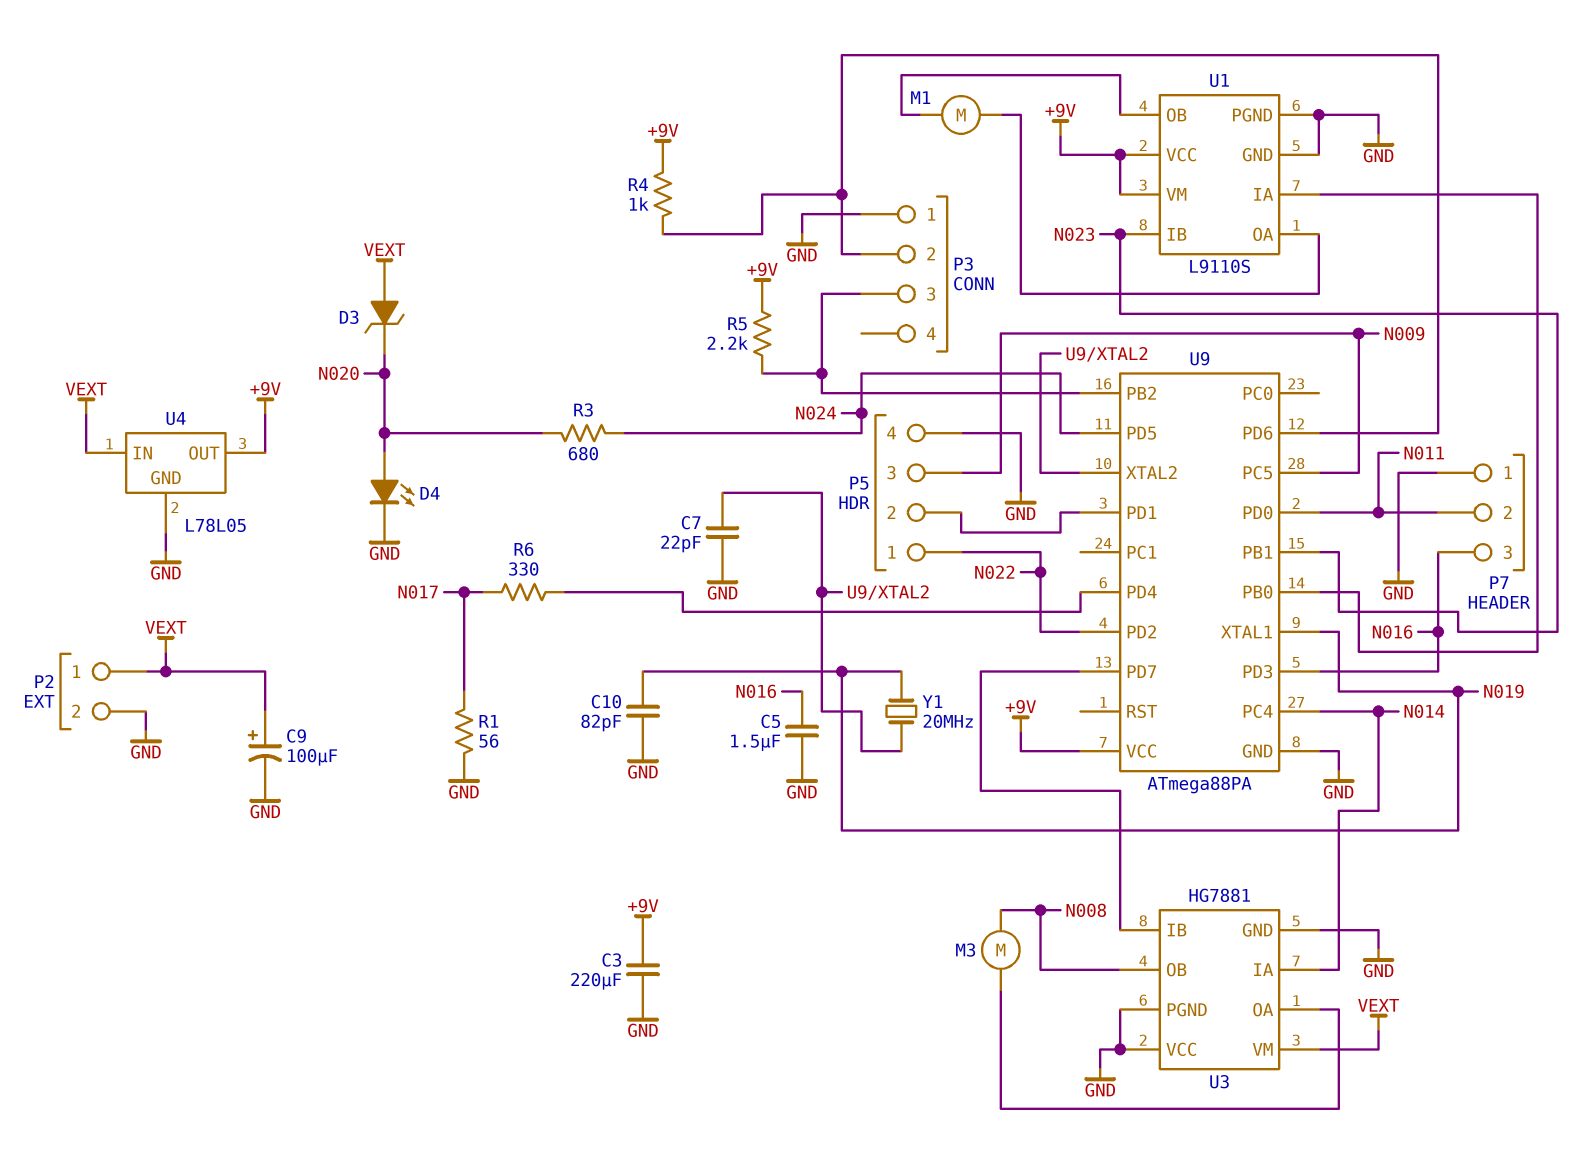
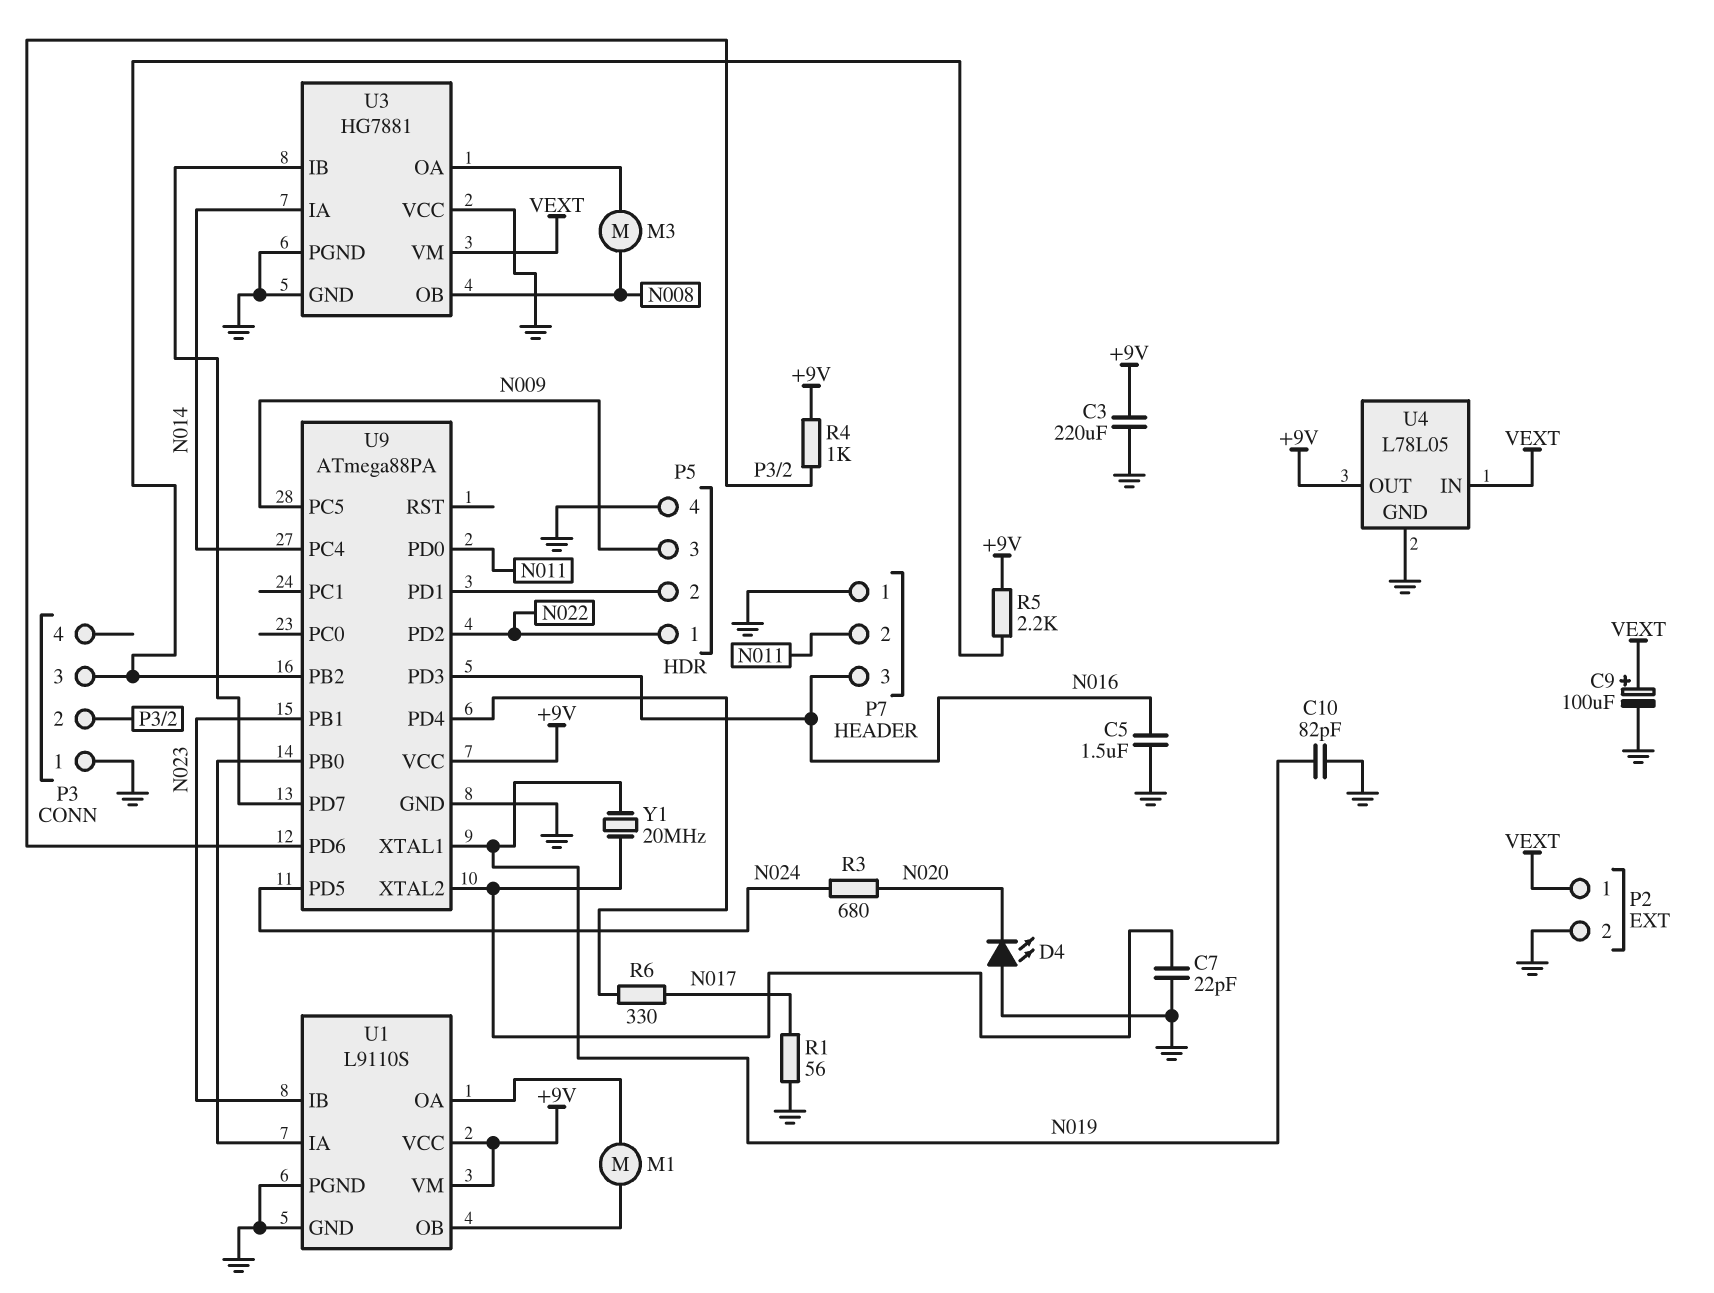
D3: zener (A VEXT, K N020) -> none
D4: LED (A N020, K GND) -> LED (A GND, K N020)

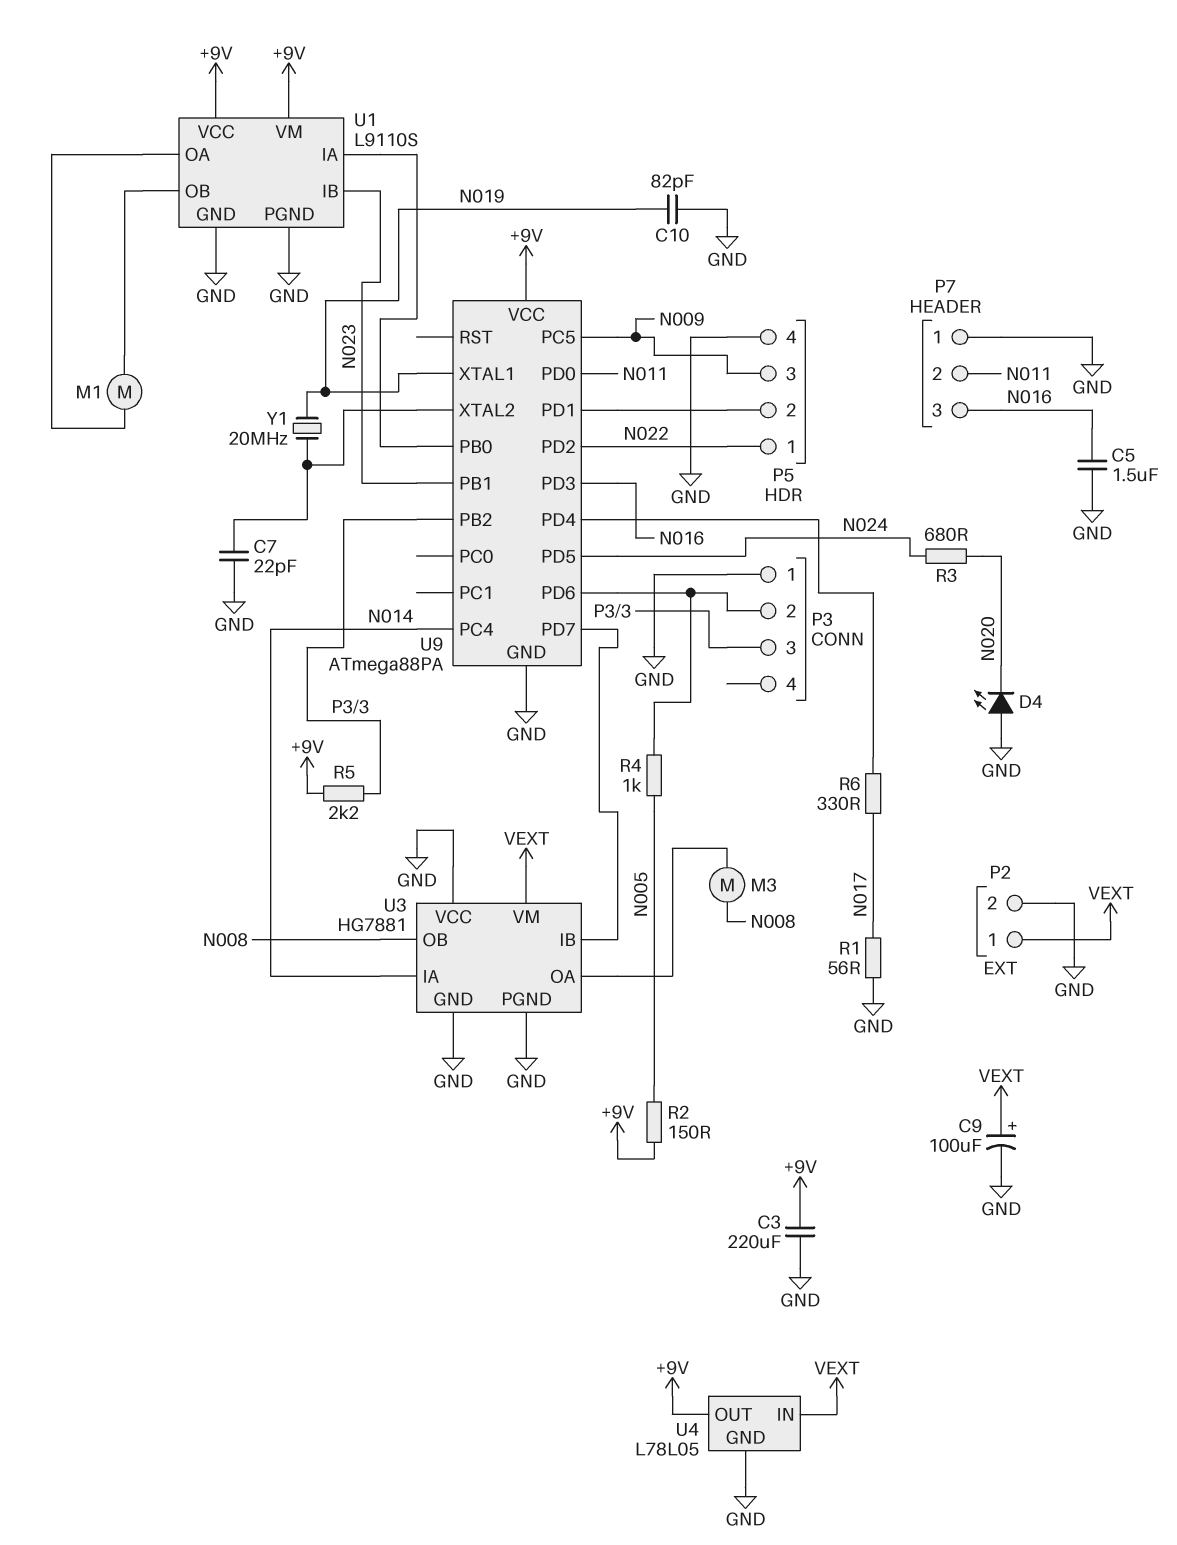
R2: none -> 150 (+9V, N005)
R4: 1k (+9V, P3/2) -> 1k (N005, P3/2)

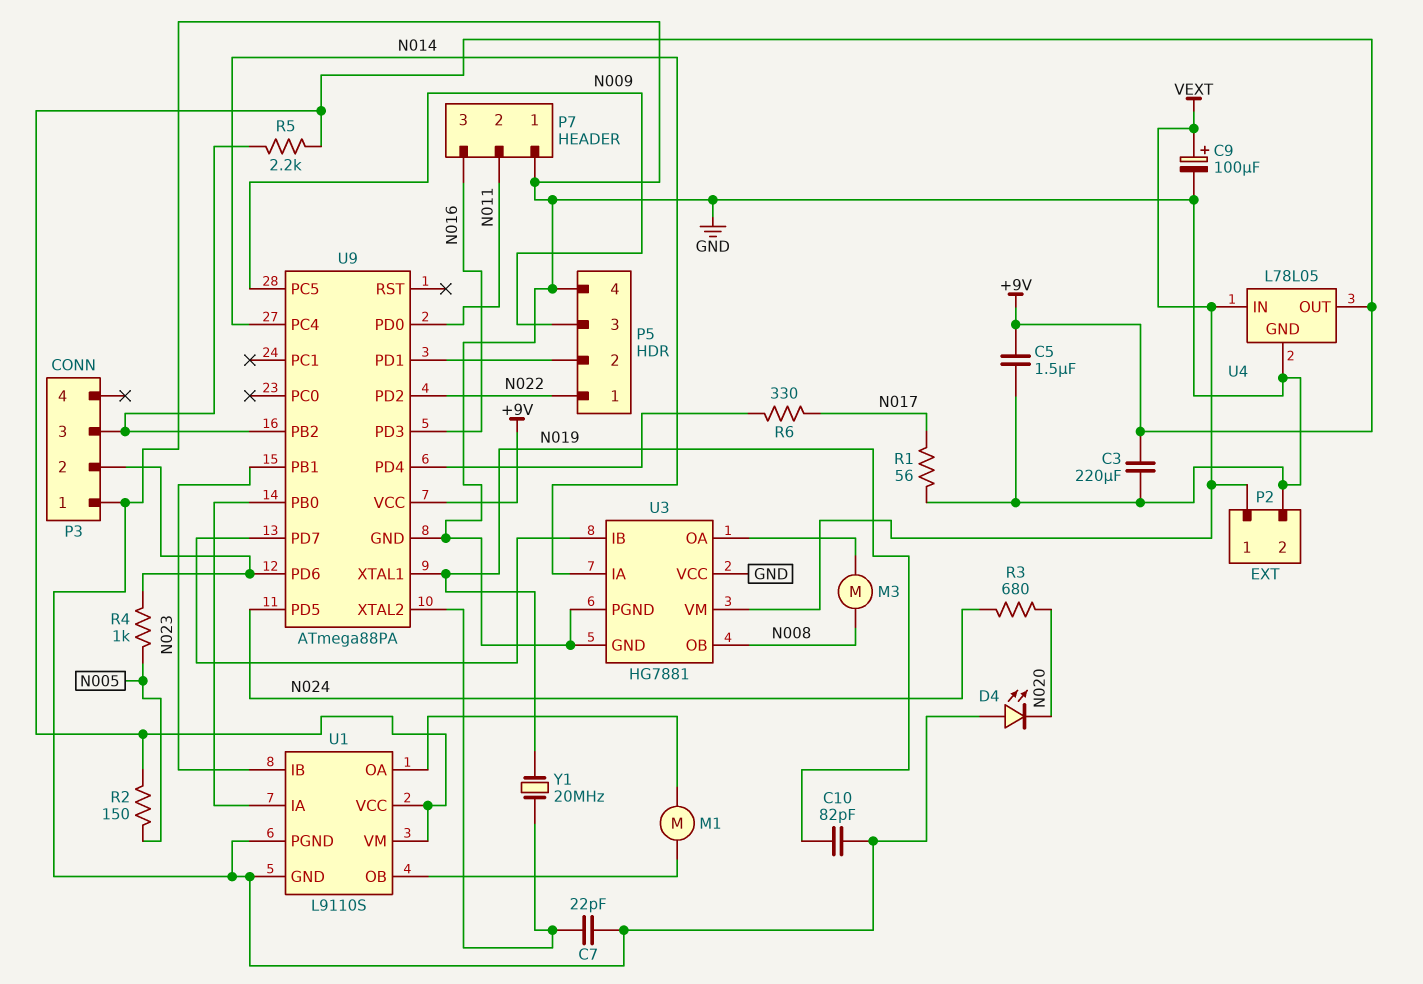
C5: 1.5uF (GND, N016) -> 1.5uF (+9V, GND)

